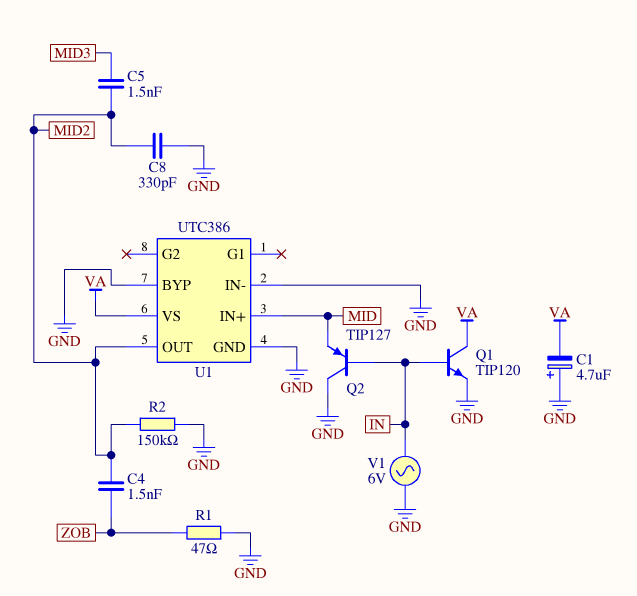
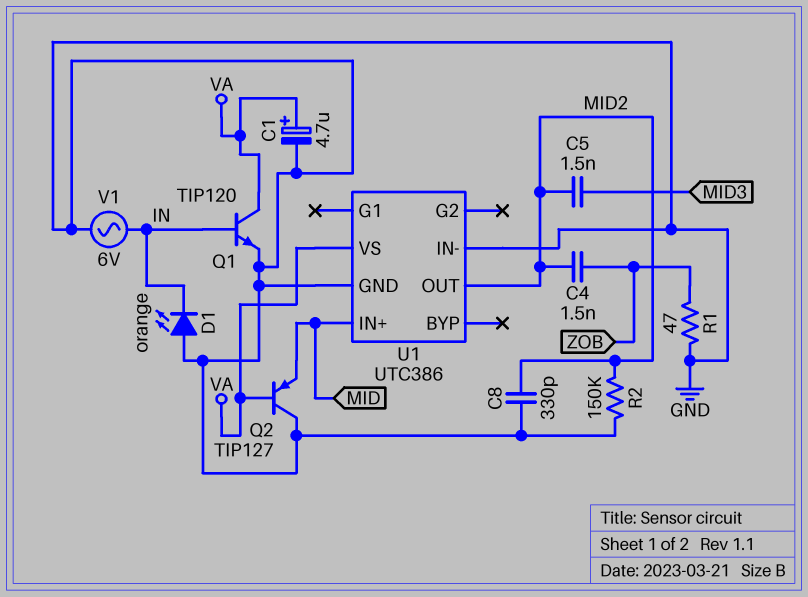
C1: 4.7uF (plus GND, minus VA) -> 4.7uF (plus VA, minus GND)
D1: none -> LED orange (A GND, K IN)
Q2: PNP TIP127 (B IN, C GND, E MID) -> PNP TIP127 (B VA, C GND, E MID)
U1 pin BYP: GND -> none

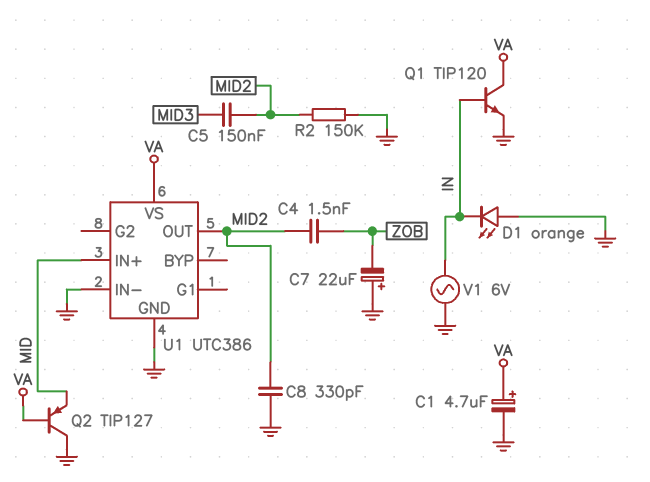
C5: 1.5nF (MID2, MID3) -> 150nF (MID2, MID3)
C7: none -> 22uF (plus GND, minus ZOB)
R1: 47 (GND, ZOB) -> none

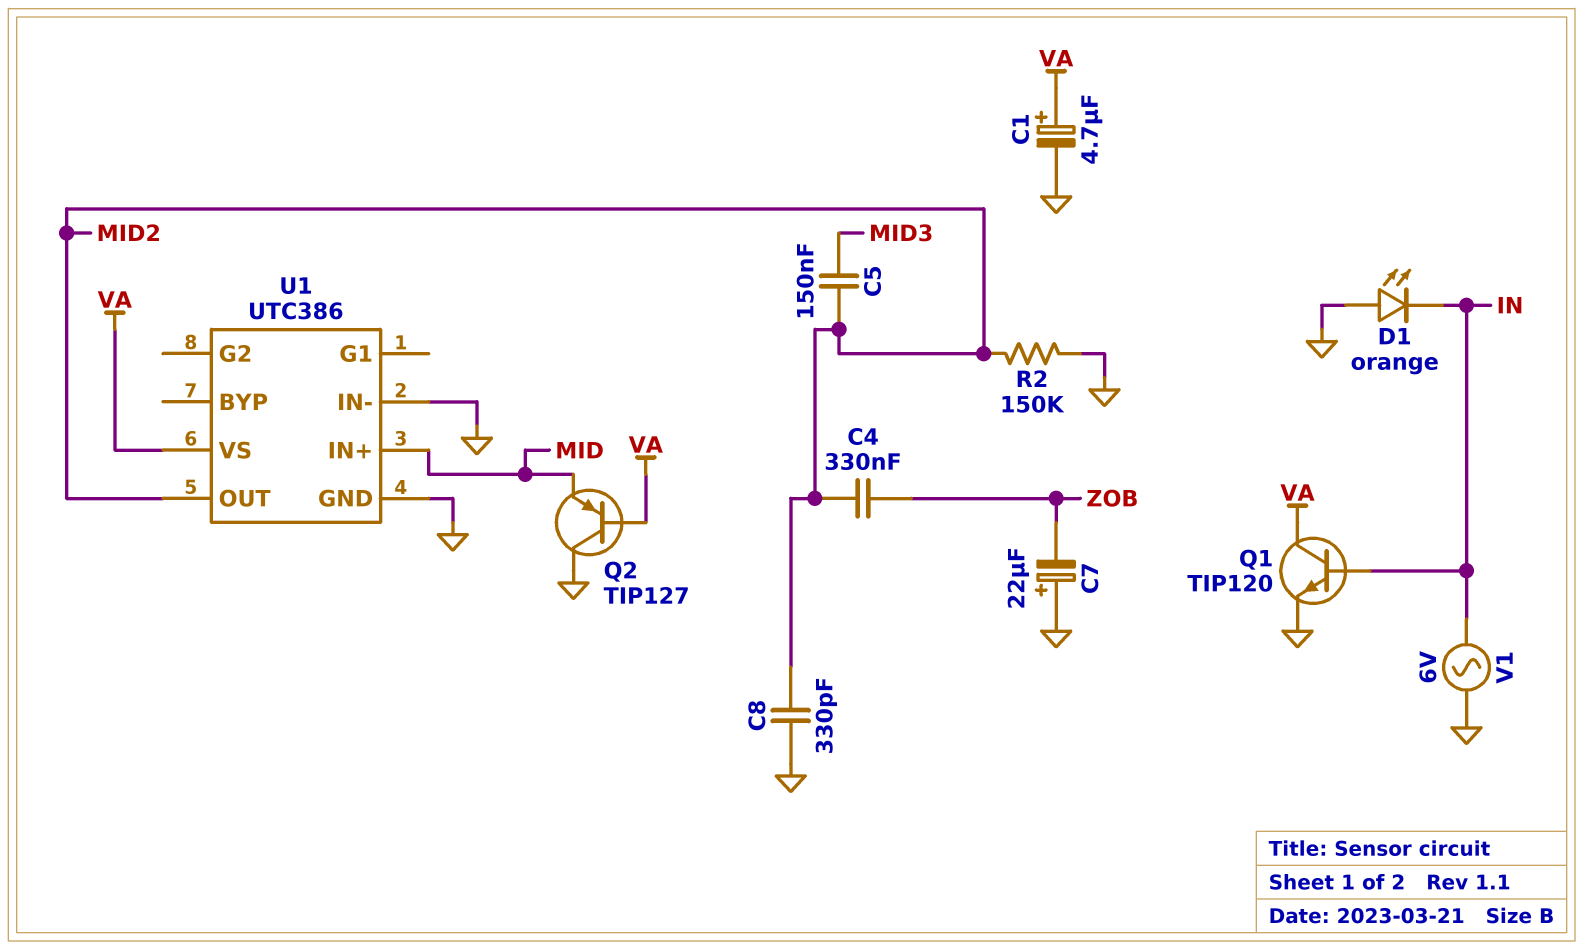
C4: 1.5nF (MID2, ZOB) -> 330nF (MID2, ZOB)

